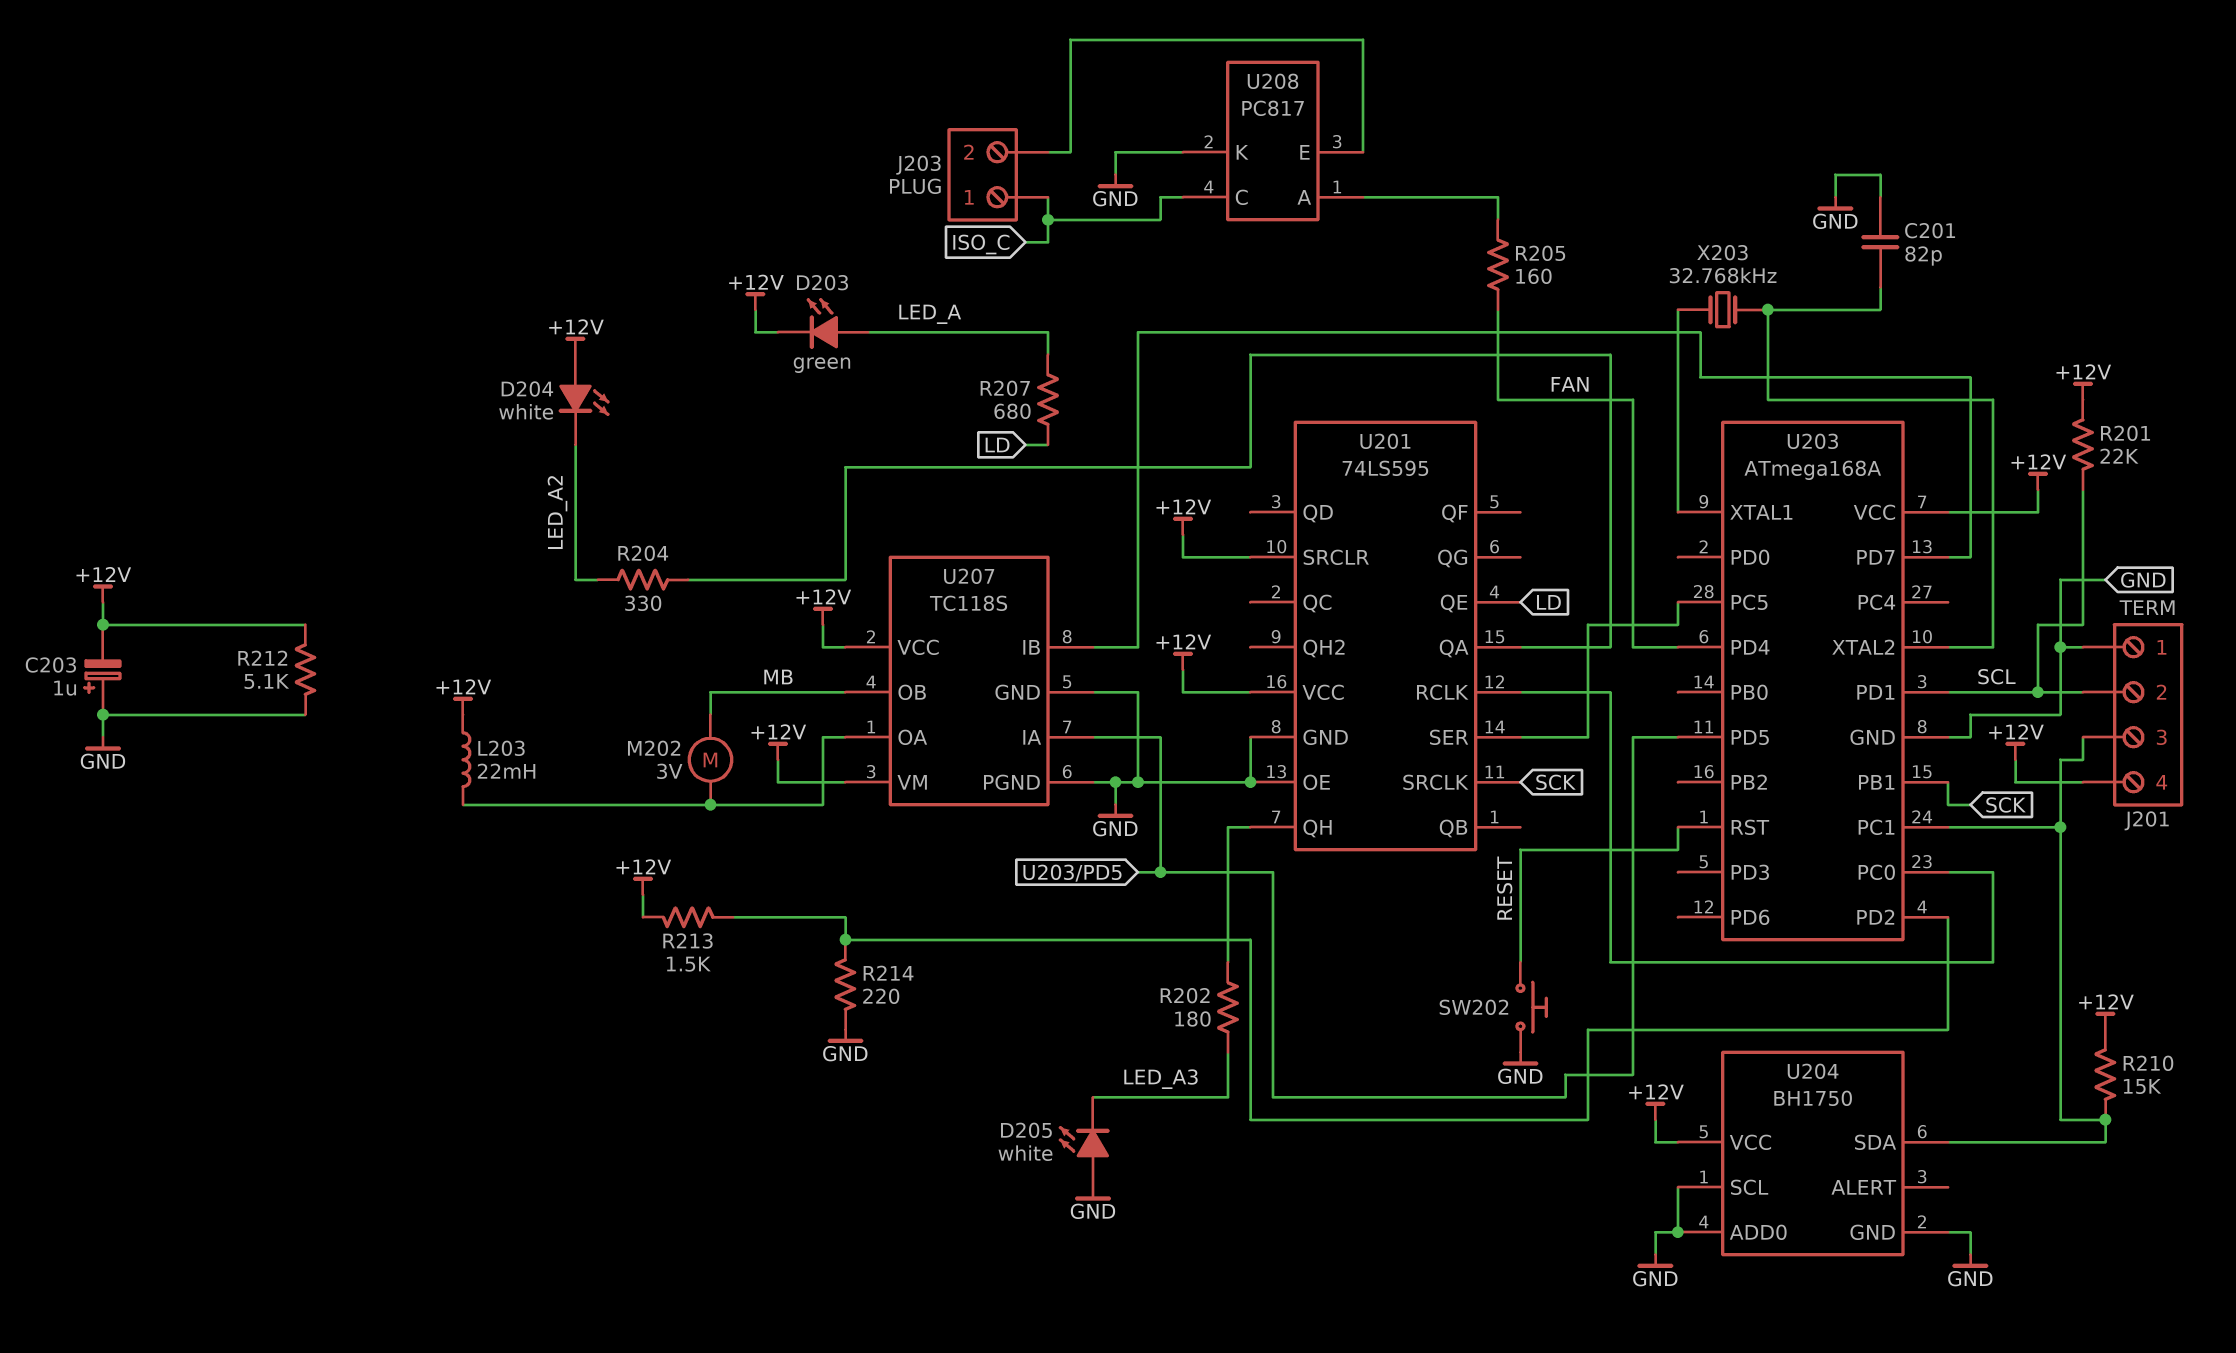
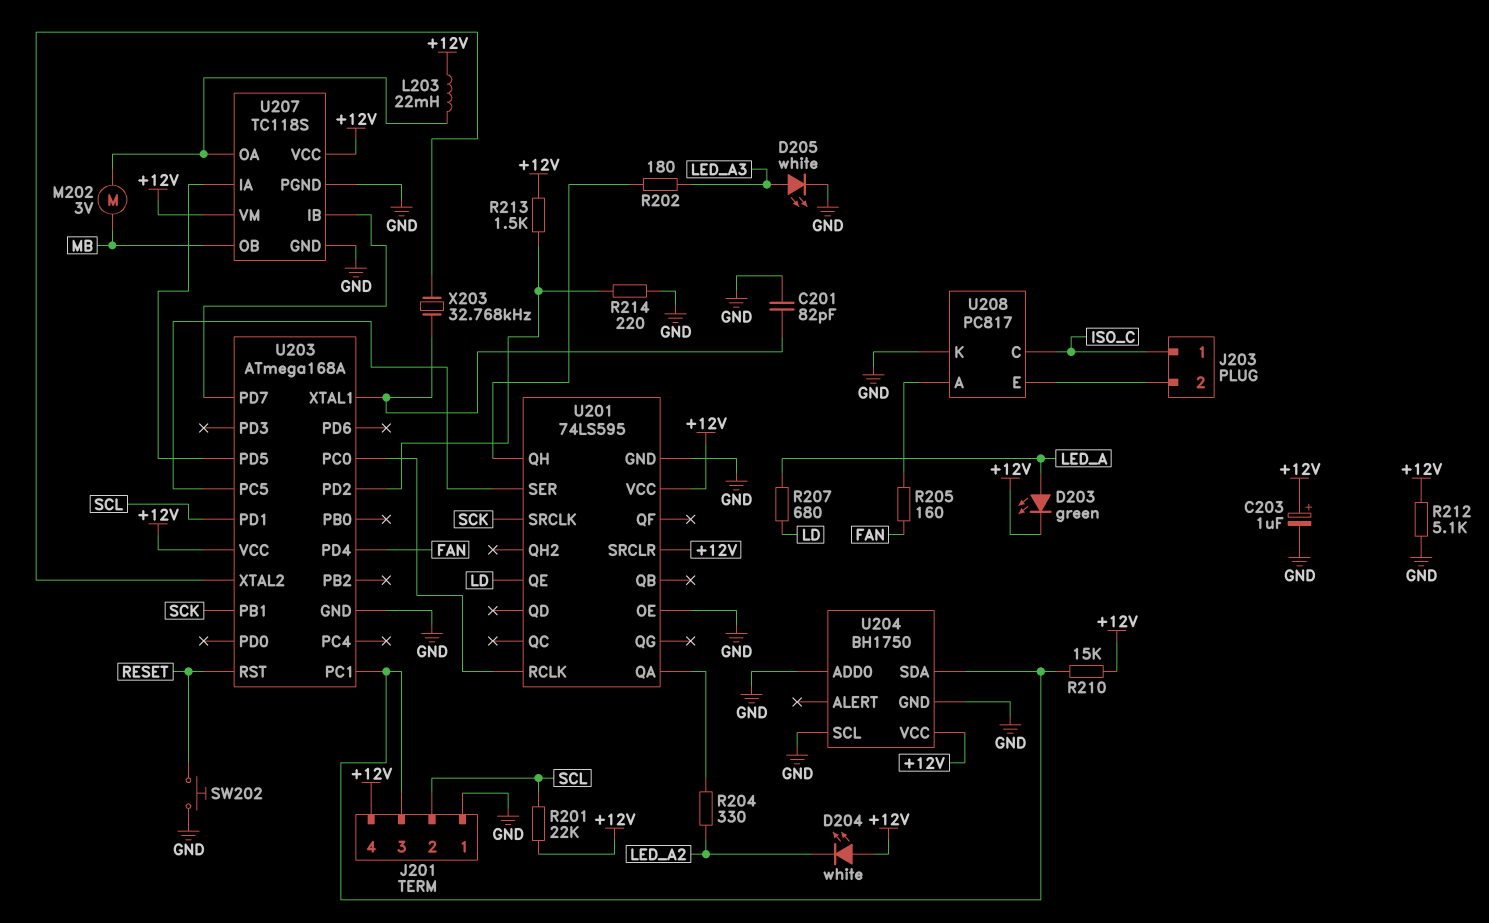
C201: 82pF (GND, U203/XTAL2) -> 82pF (GND, U203/XTAL1)
C203: 1uF (plus GND, minus +12V) -> 1uF (plus +12V, minus GND)
D205: LED white (A GND, K LED_A3) -> LED white (A LED_A3, K GND)

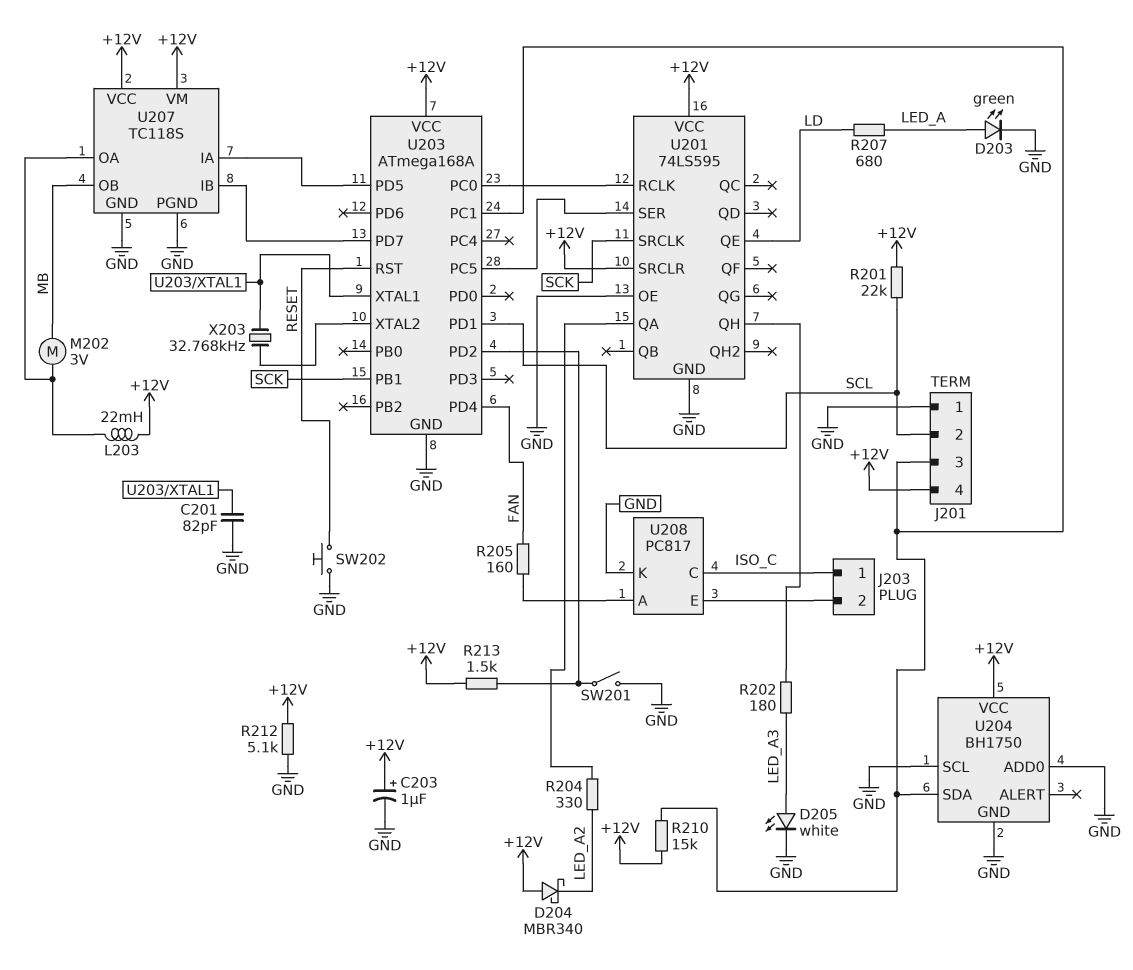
D203: LED green (A LED_A, K +12V) -> LED green (A LED_A, K GND)
D204: LED white (A +12V, K LED_A2) -> schottky MBR340 (A +12V, K LED_A2)
R214: 220 (GND, U203/PD2) -> none
SW201: none -> switch (GND, U203/PD2)

